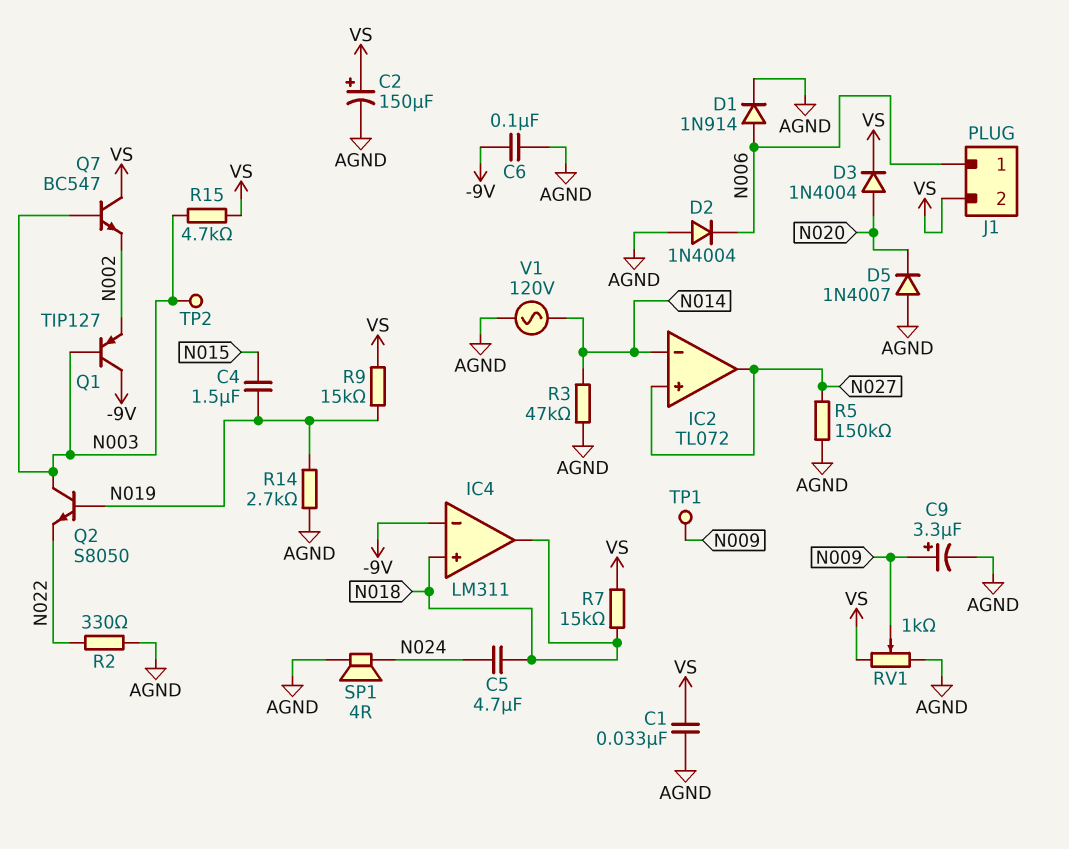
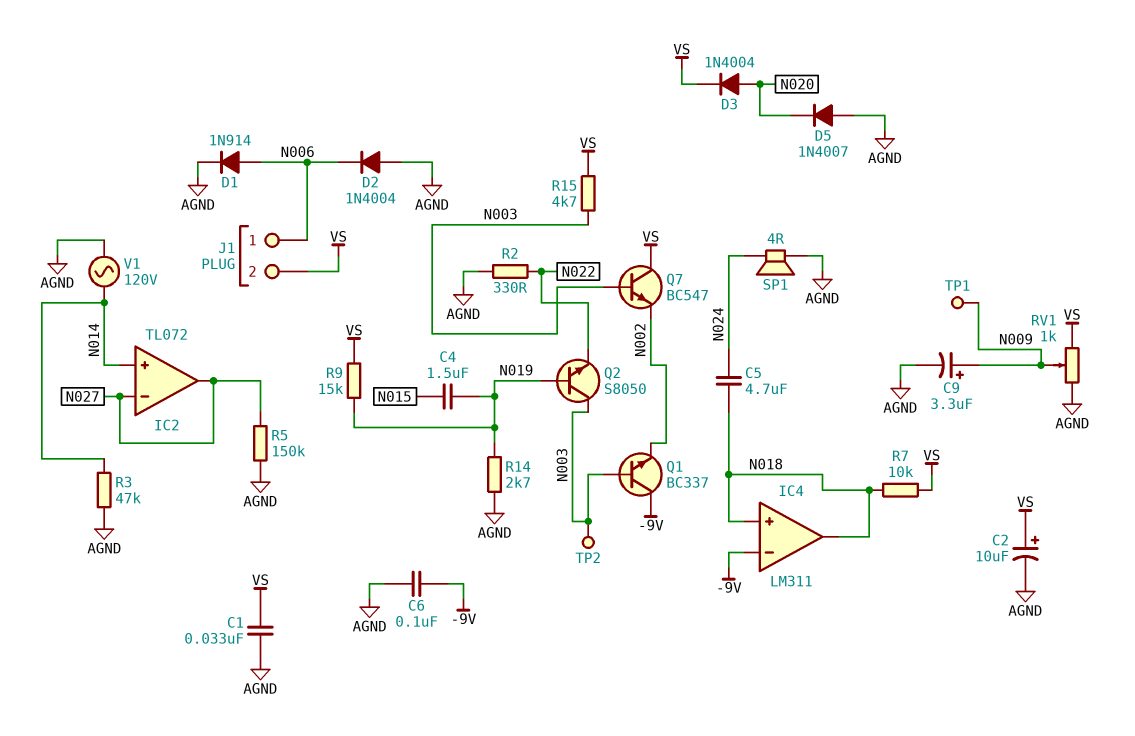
C2: 150uF (plus VS, minus AGND) -> 10uF (plus VS, minus AGND)
IC2 pin in+: N027 -> N014
IC2 pin in-: N014 -> N027
Q1: PNP TIP127 (B N003, C -9V, E N002) -> NPN BC337 (B N003, C -9V, E N002)
R7: 15k (N018, VS) -> 10k (N018, VS)

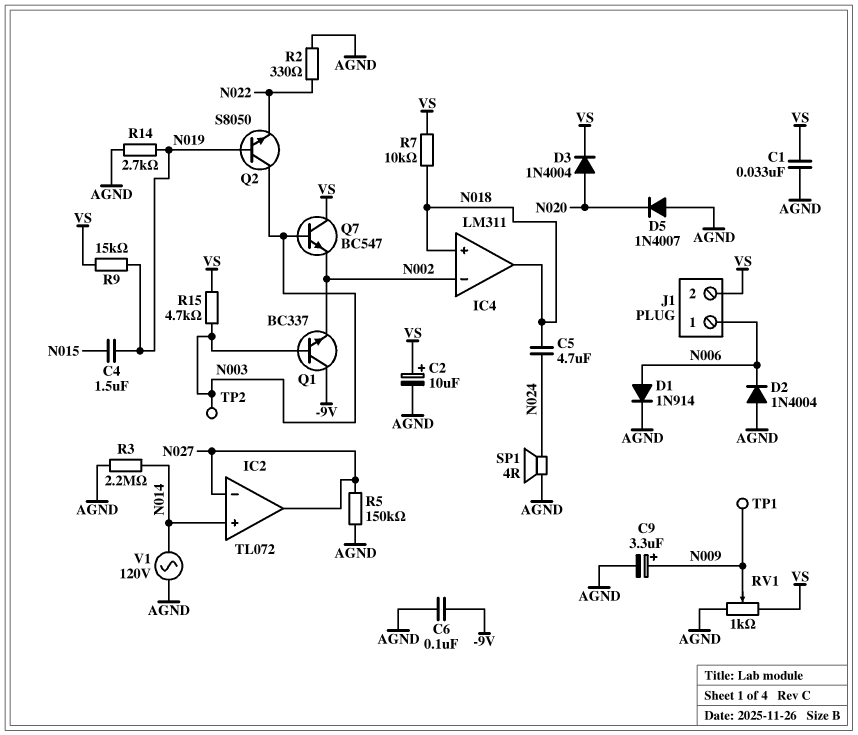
IC4 pin in-: -9V -> N002
R3: 47k (AGND, N014) -> 2.2M (AGND, N014)

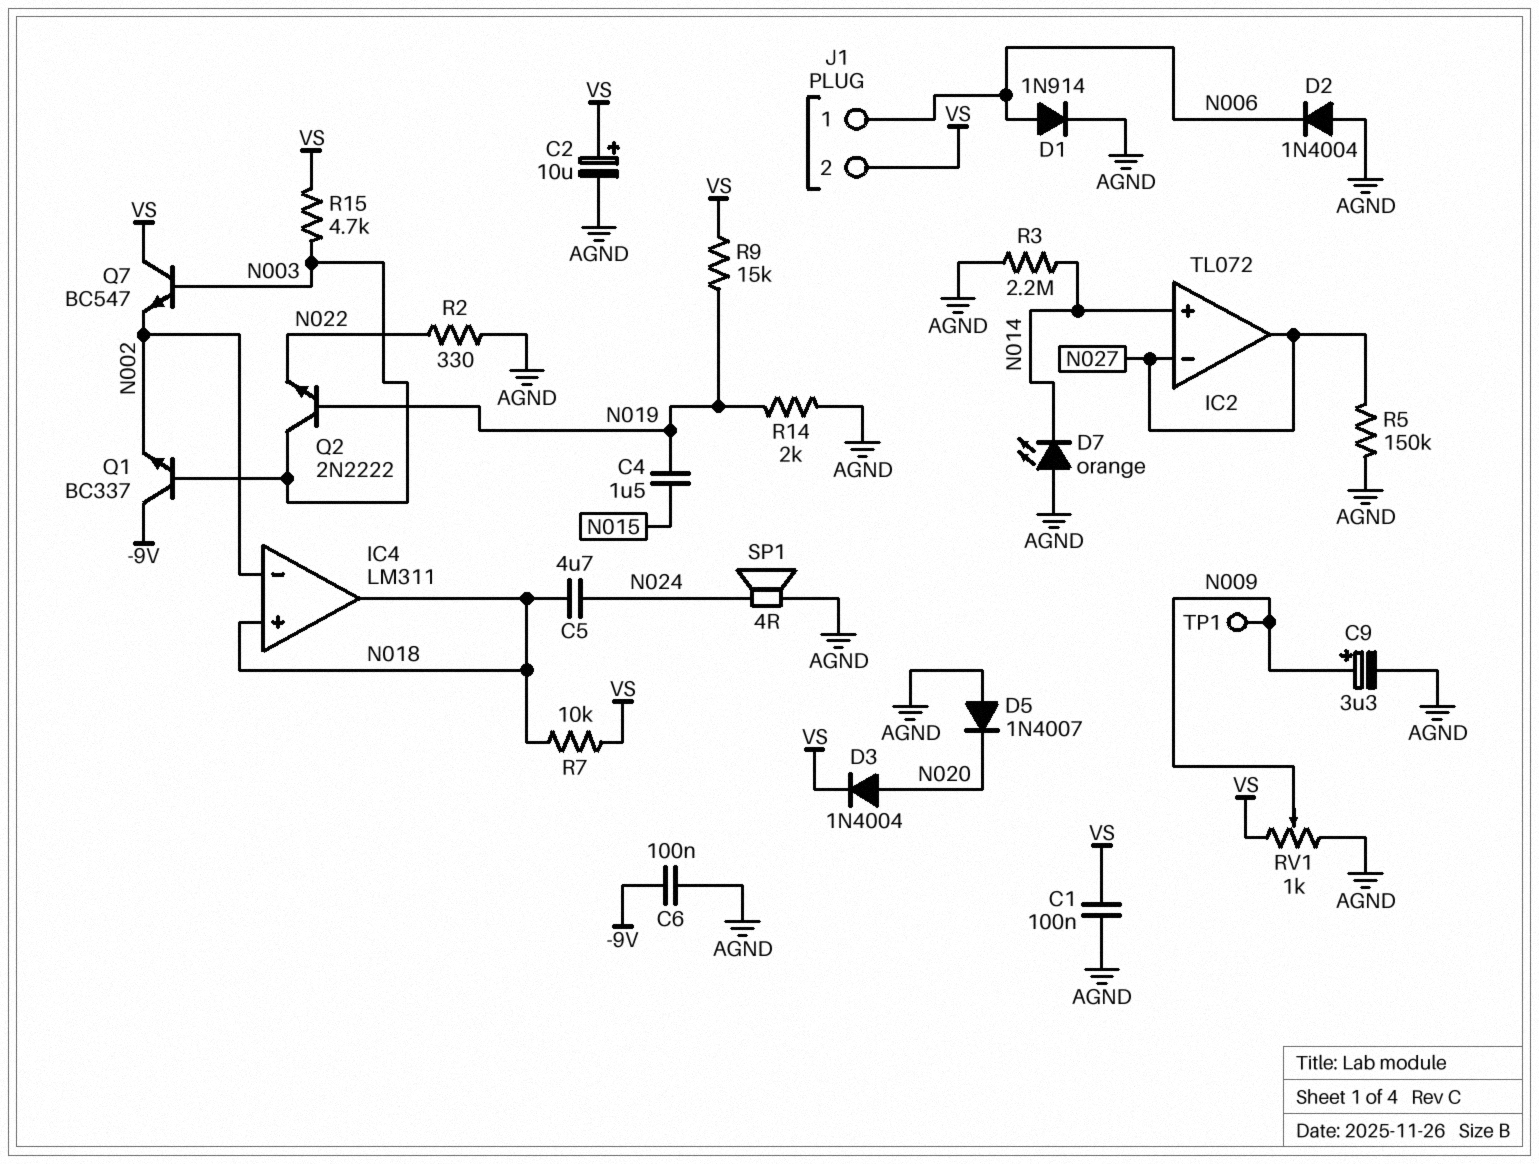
C1: 33nF (AGND, VS) -> 100nF (AGND, VS)
D7: none -> LED orange (A AGND, K N014)
Q2: NPN S8050 (B N019, C N003, E N022) -> NPN 2N2222 (B N019, C N003, E N022)
R14: 2.7k (AGND, N019) -> 2k (AGND, N019)
TP2: test point (N003) -> none
V1: AC 120V (AGND, N014) -> none

